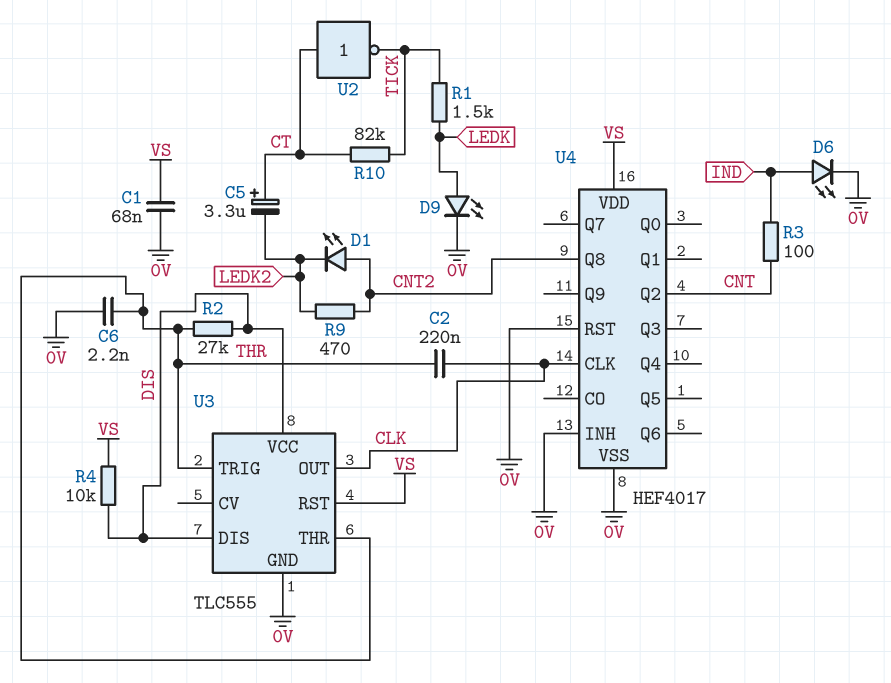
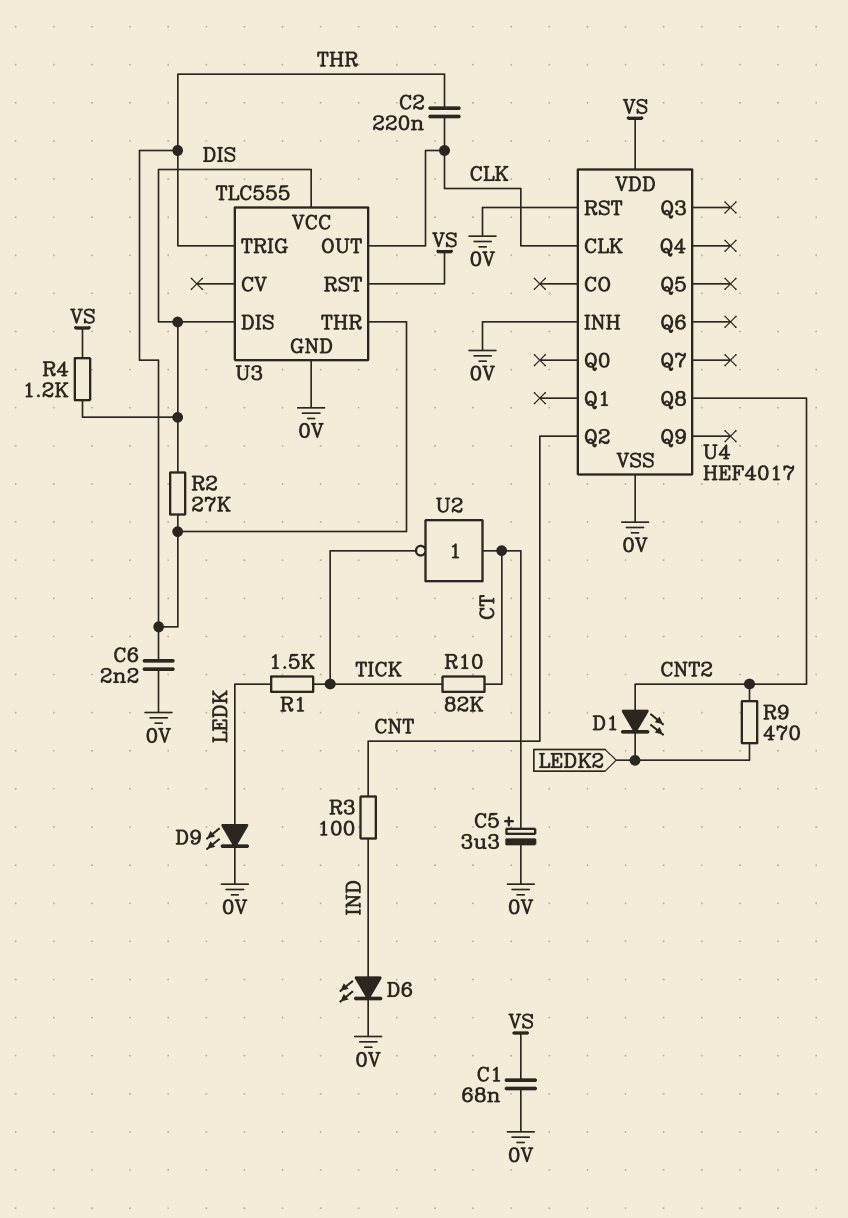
C5: 3.3uF (plus CT, minus LEDK2) -> 3.3uF (plus CT, minus 0V)
R4: 10k (DIS, VS) -> 1.2k (DIS, VS)

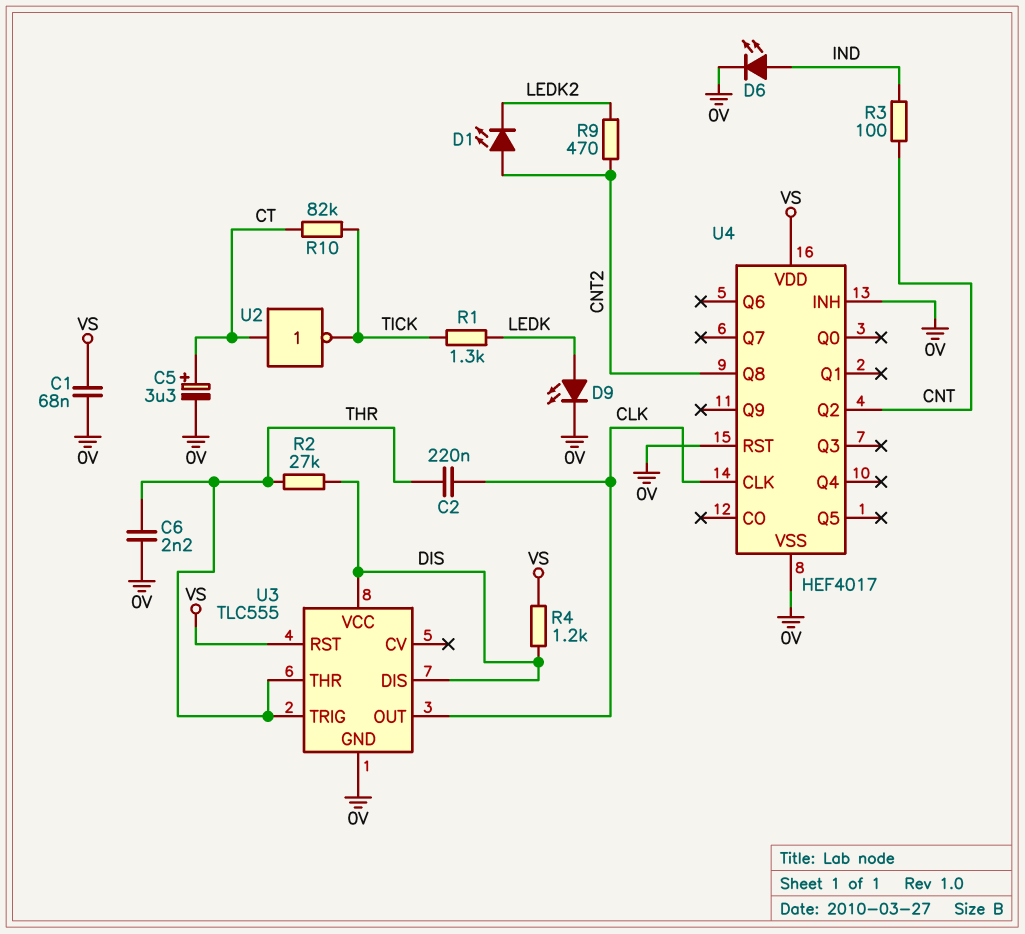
R1: 1.5k (LEDK, TICK) -> 1.3k (LEDK, TICK)

